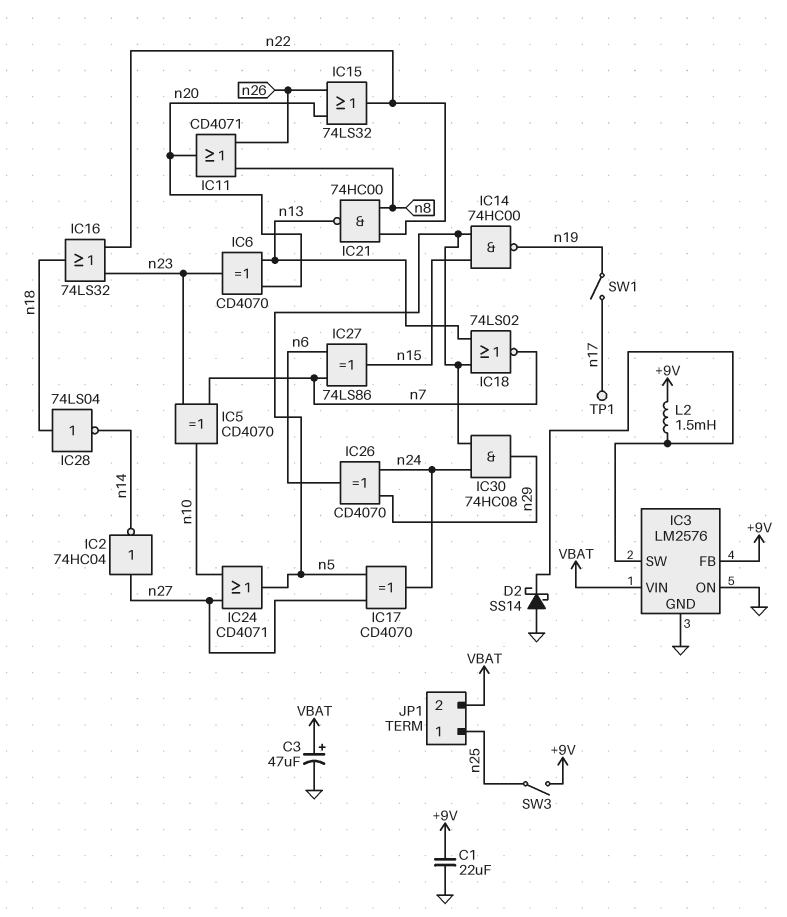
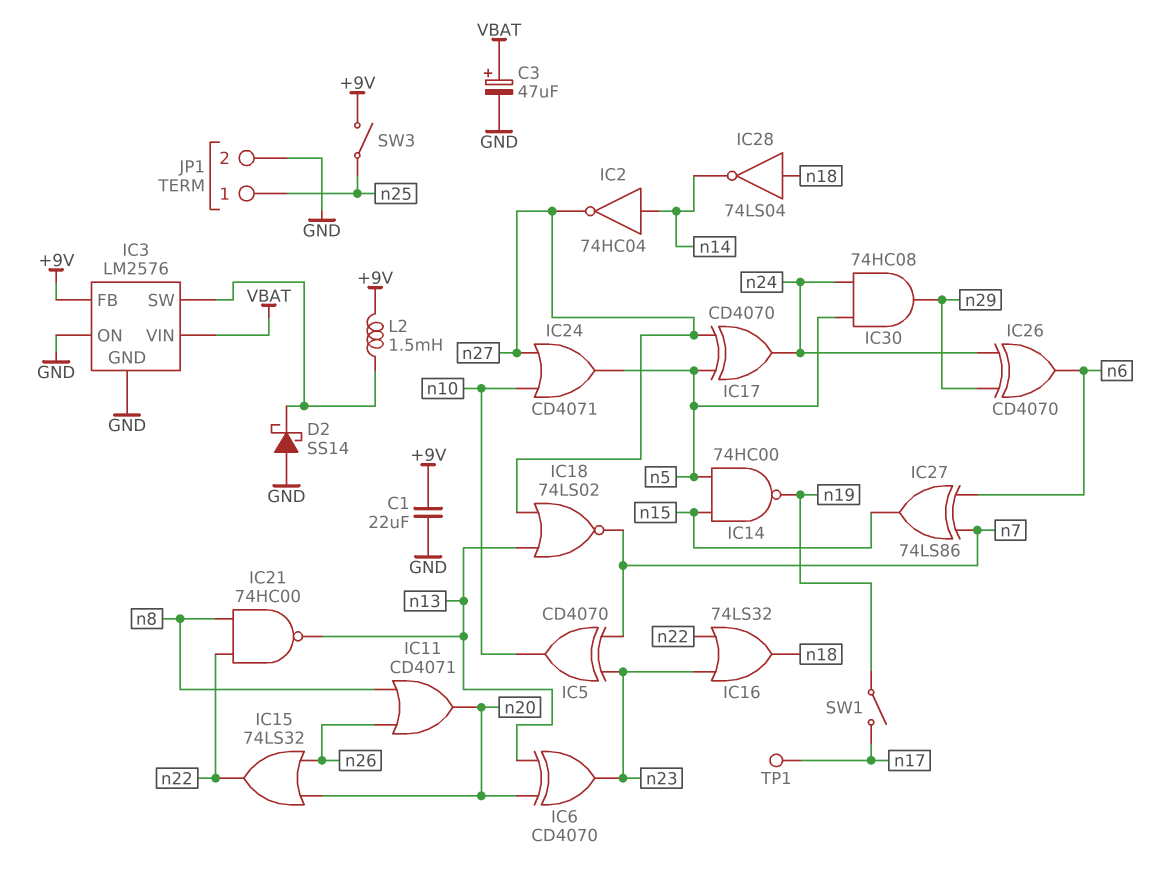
IC2: NOT 74HC04 (in n27, out n14) -> NOT 74HC04 (in n14, out n27)
IC18: NOR 74LS02 (in n5, in n13, out n7) -> NOR 74LS02 (in n13, in n27, out n7)
JP1 pin 2: VBAT -> GND

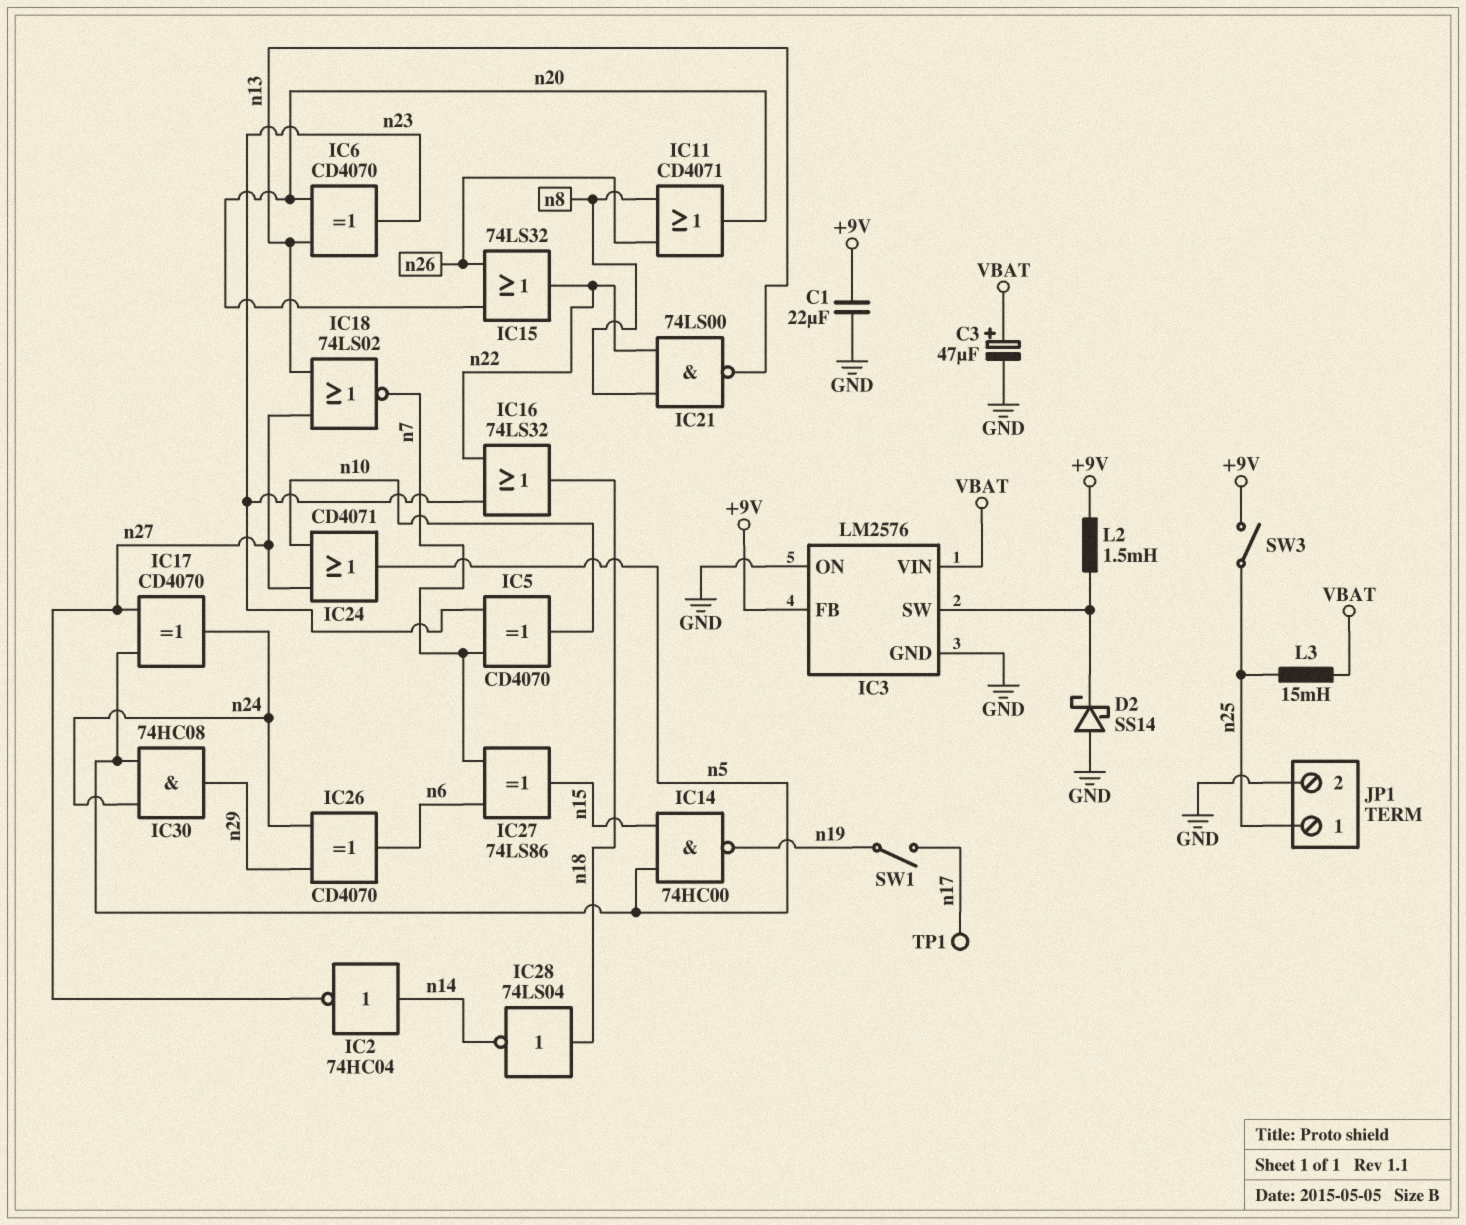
IC21: NAND 74HC00 (in n8, in n22, out n13) -> NAND 74LS00 (in n8, in n22, out n13)
L3: none -> 15mH (VBAT, n25)

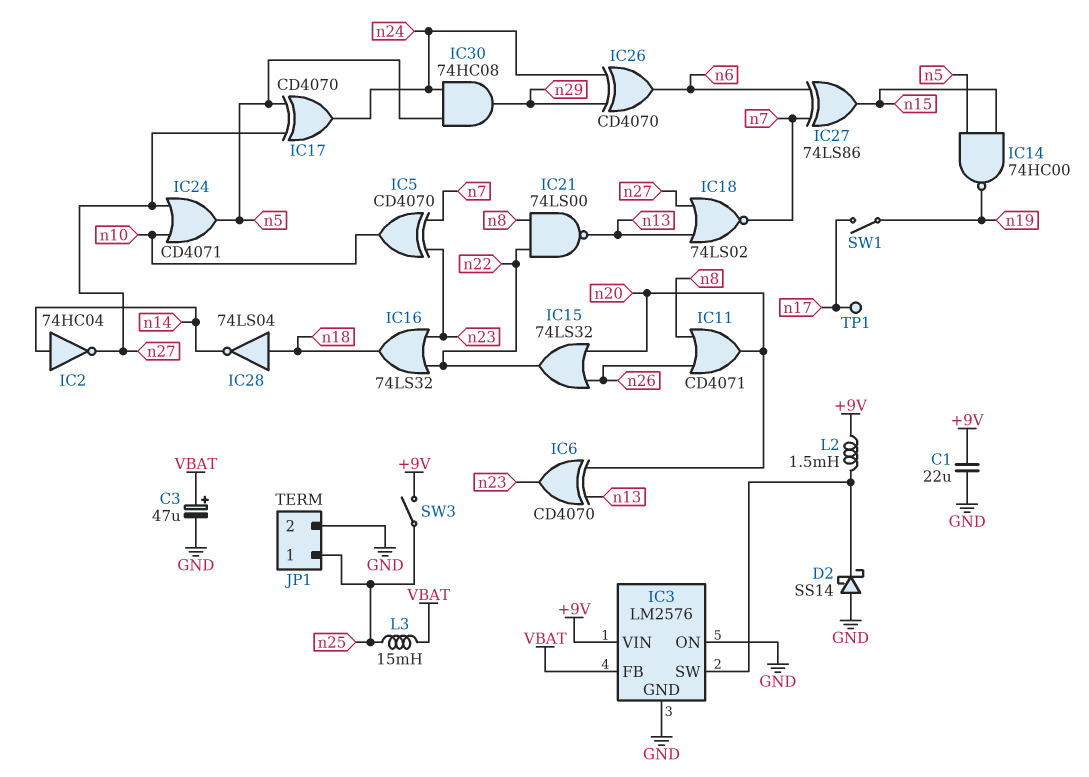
IC3 pin FB: +9V -> VBAT
IC3 pin VIN: VBAT -> +9V

